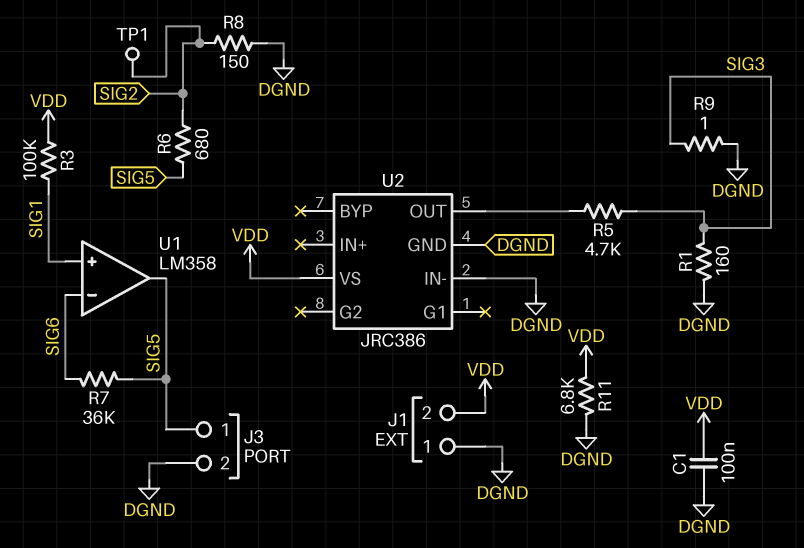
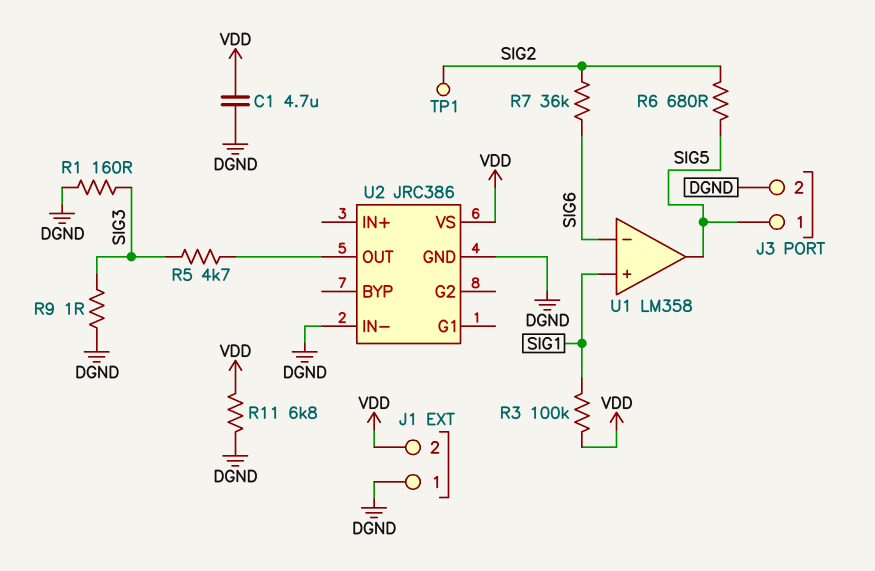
C1: 100nF (DGND, VDD) -> 4.7uF (DGND, VDD)
R7: 36k (SIG5, SIG6) -> 36k (SIG2, SIG6)
R8: 150 (DGND, SIG2) -> none

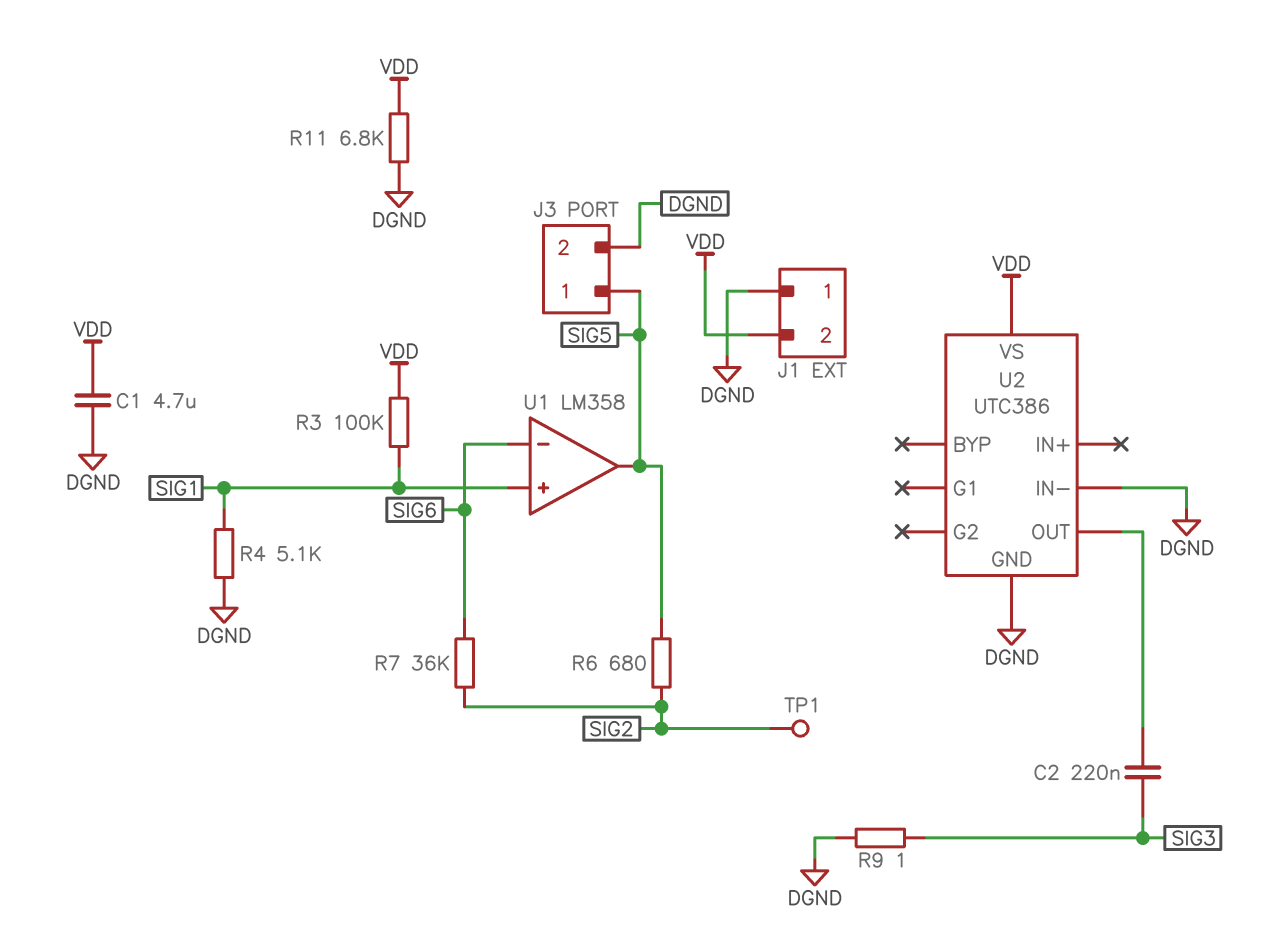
C2: none -> 220nF (SIG3, U2/OUT)
R1: 160 (DGND, SIG3) -> none
R4: none -> 5.1k (DGND, SIG1)
R5: 4.7k (SIG3, U2/OUT) -> none
U2: JRC386 -> UTC386

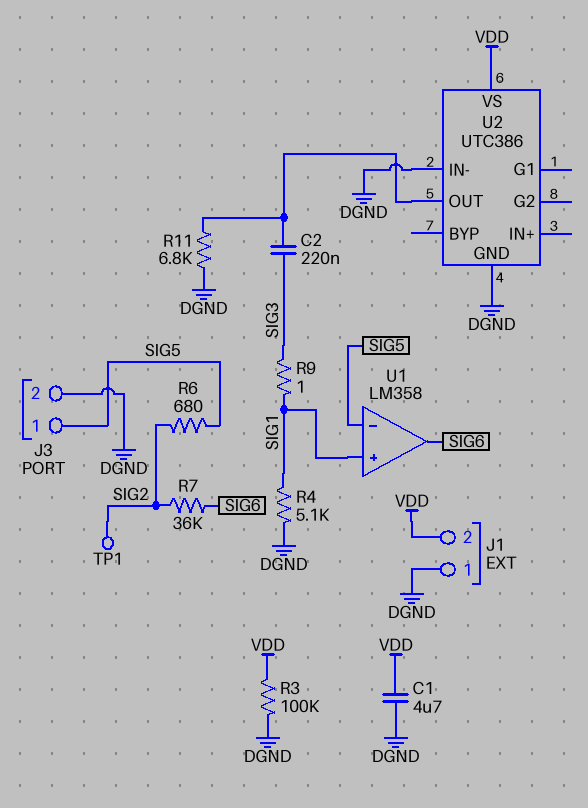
R3: 100k (SIG1, VDD) -> 100k (DGND, VDD)
R9: 1 (DGND, SIG3) -> 1 (SIG1, SIG3)
R11: 6.8k (DGND, VDD) -> 6.8k (DGND, U2/OUT)
U1 pin in-: SIG6 -> SIG5
U1 pin out: SIG5 -> SIG6

